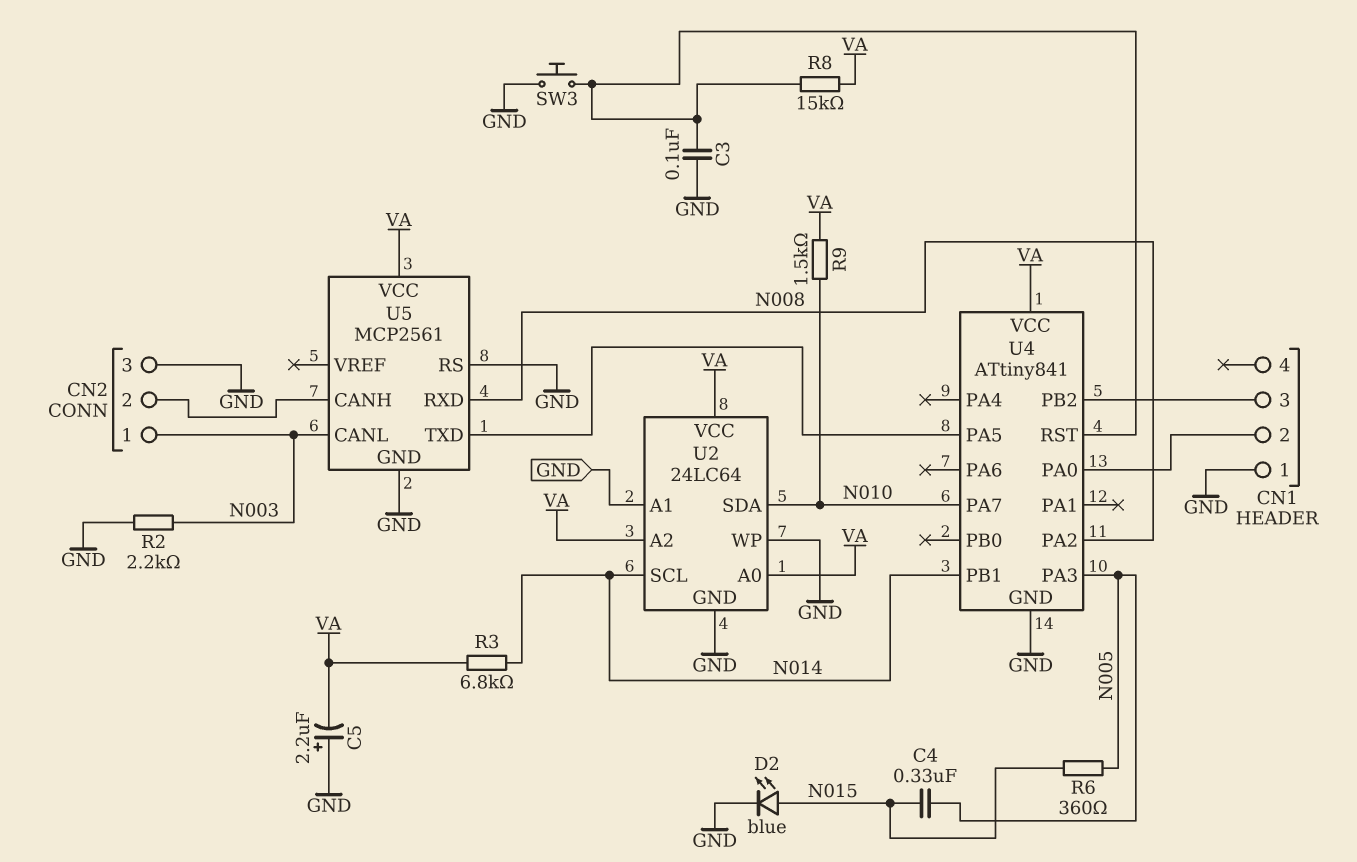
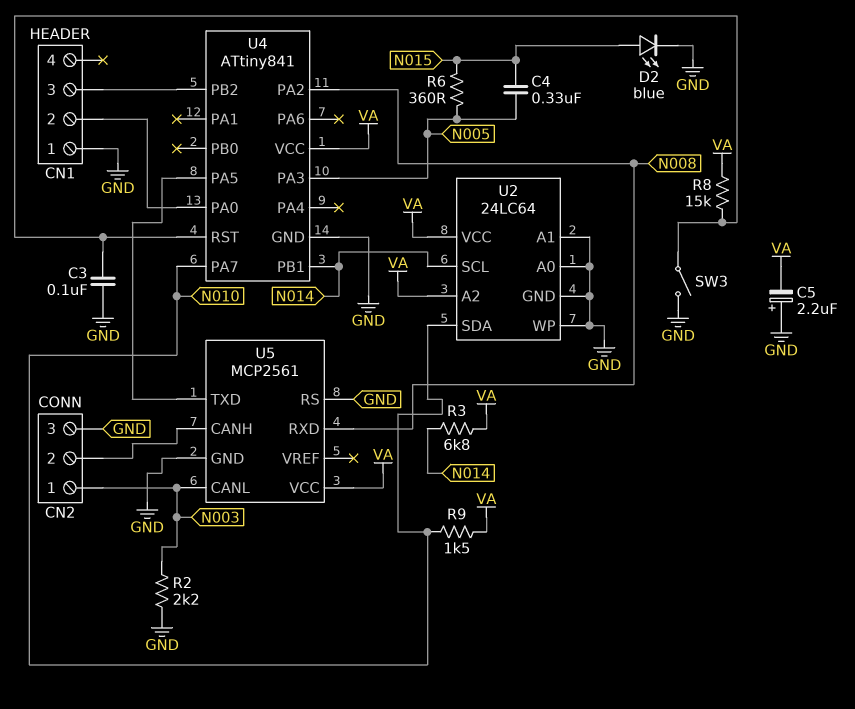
SW3: button (GND, U4/RST) -> switch (GND, U4/RST)
U2 pin A0: VA -> GND

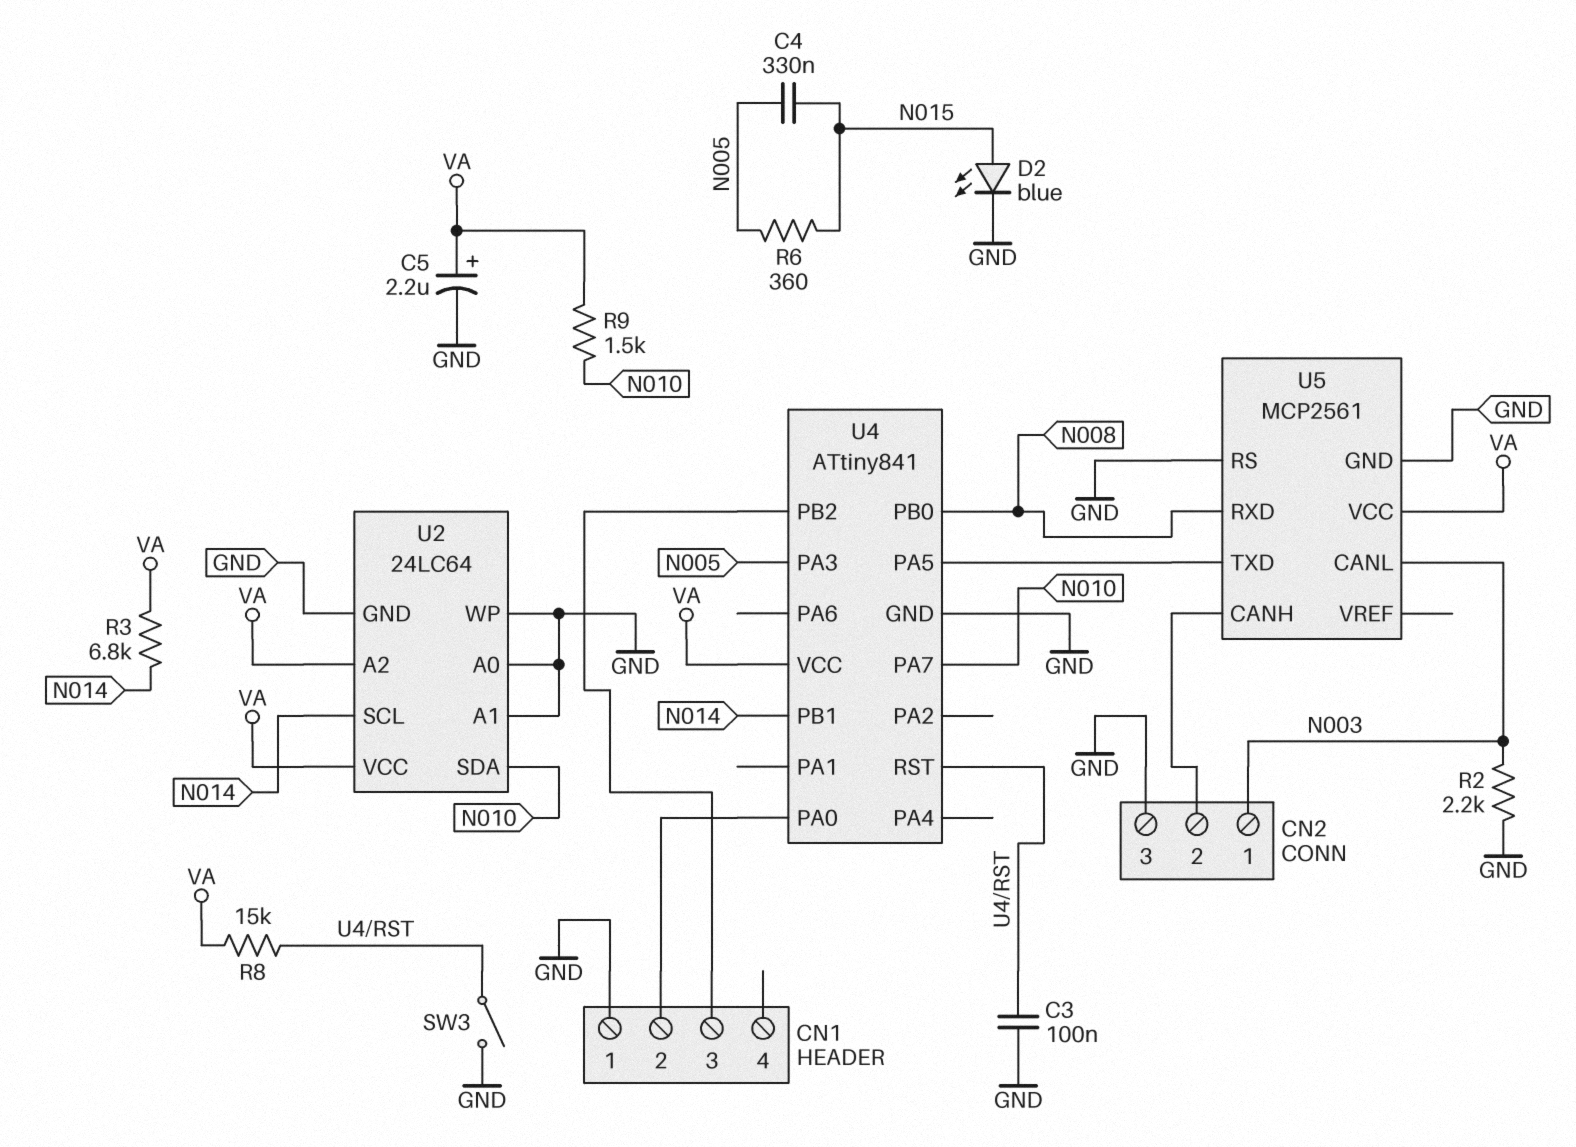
C5: 2.2uF (plus GND, minus VA) -> 2.2uF (plus VA, minus GND)
U4 pin PA2: N008 -> none
U4 pin PB0: none -> N008

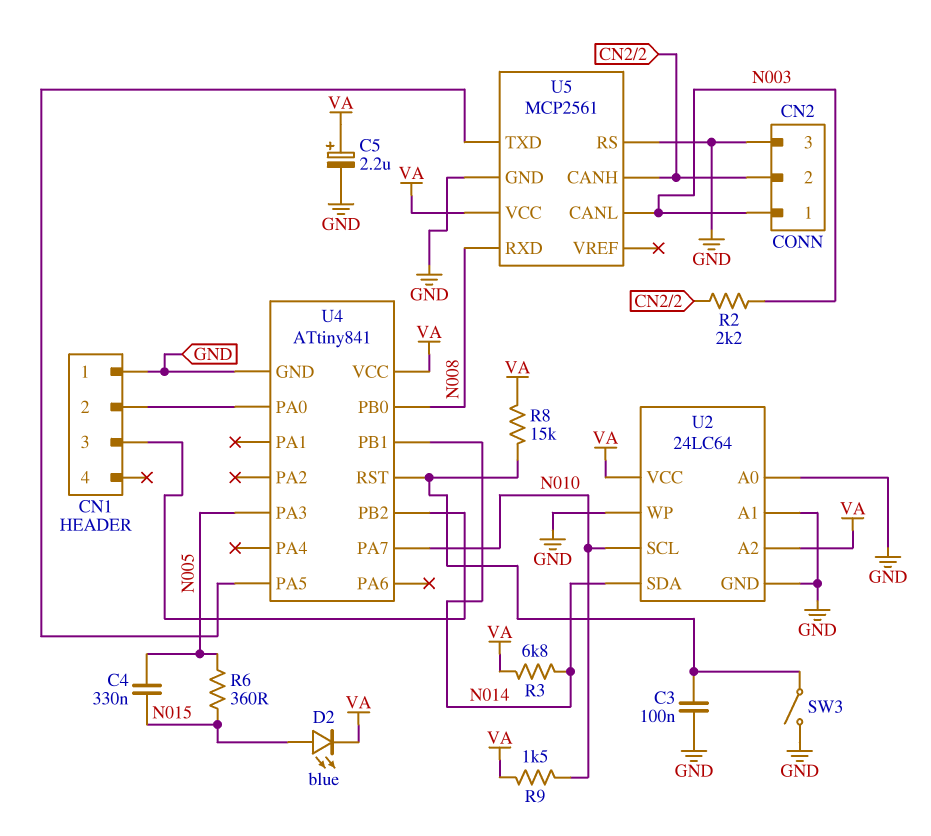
D2: LED blue (A N015, K GND) -> LED blue (A N015, K VA)
R2: 2.2k (GND, N003) -> 2.2k (CN2/2, N003)
U2 pin SCL: N014 -> N010
U2 pin SDA: N010 -> N014

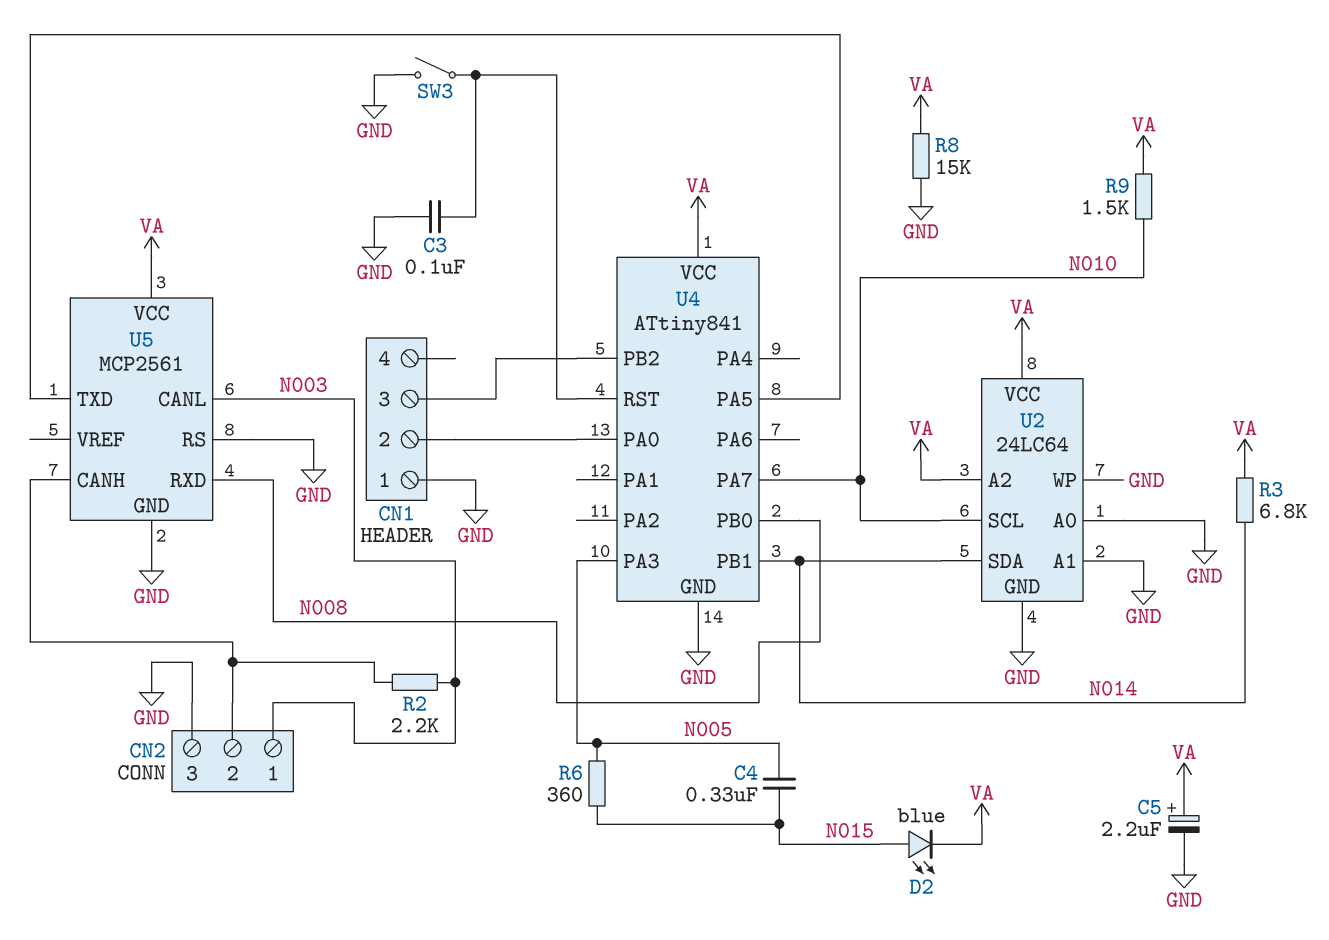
R8: 15k (U4/RST, VA) -> 15k (GND, VA)

